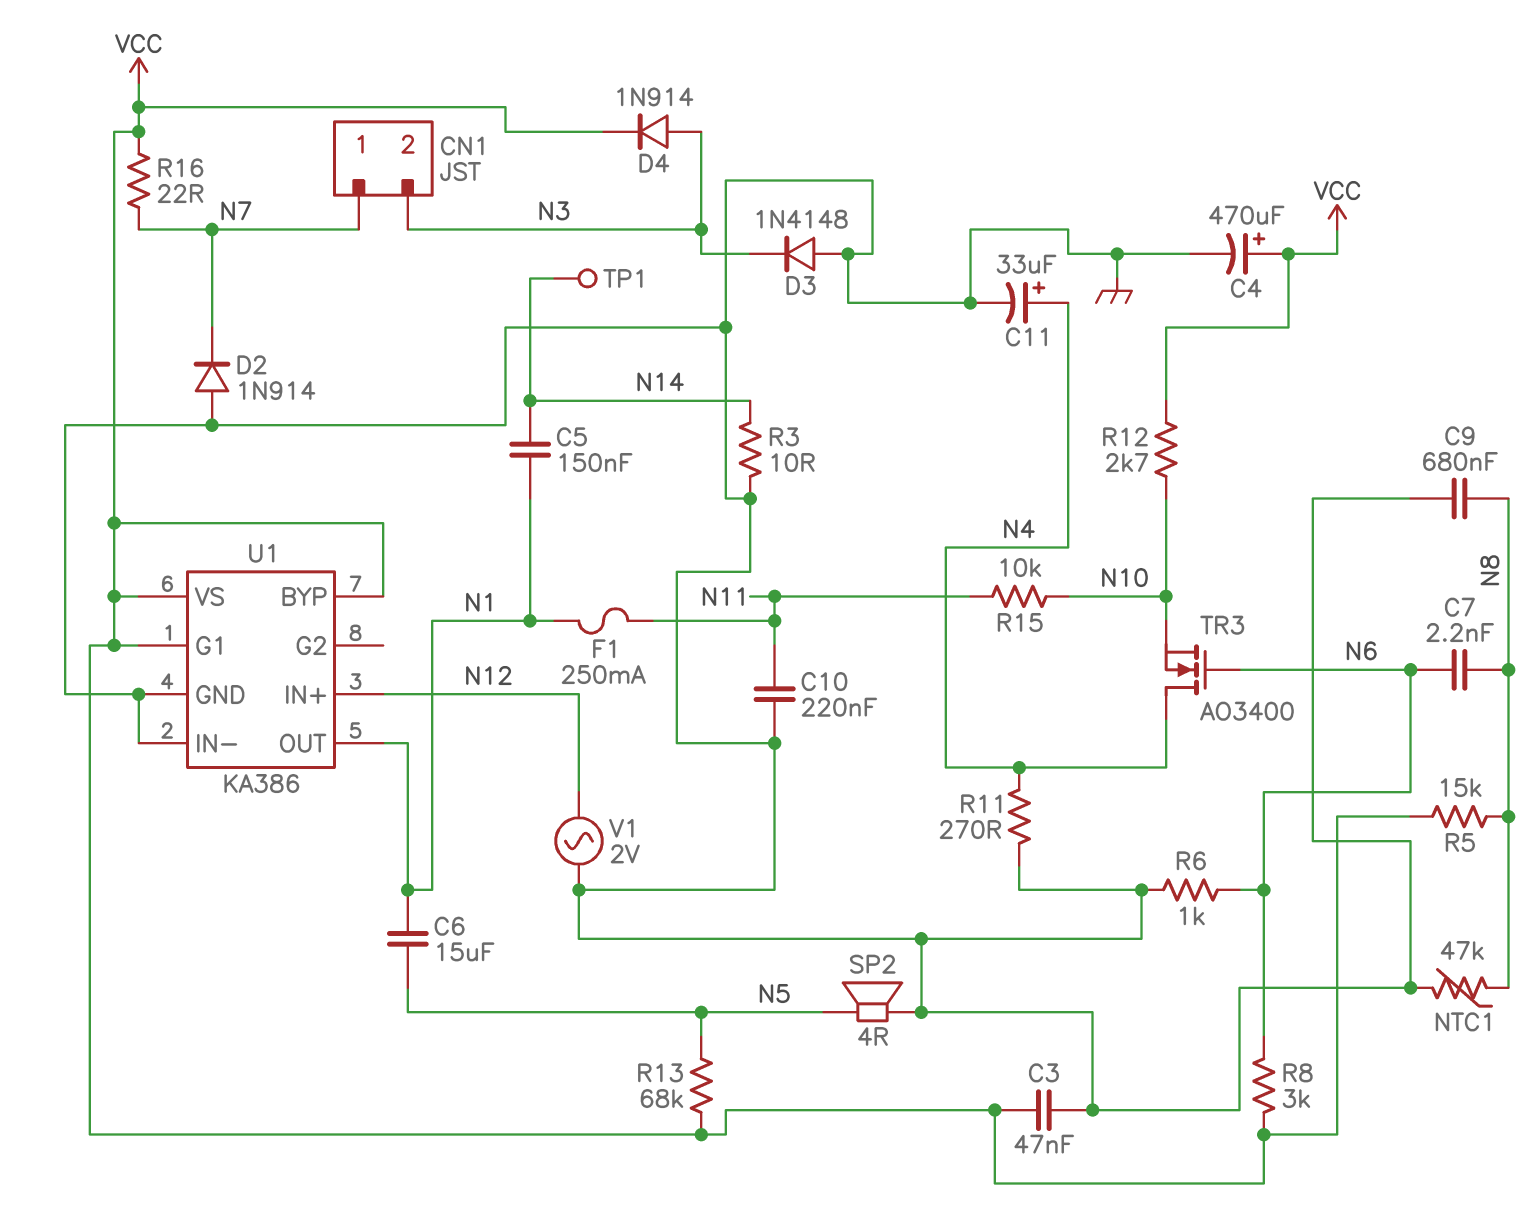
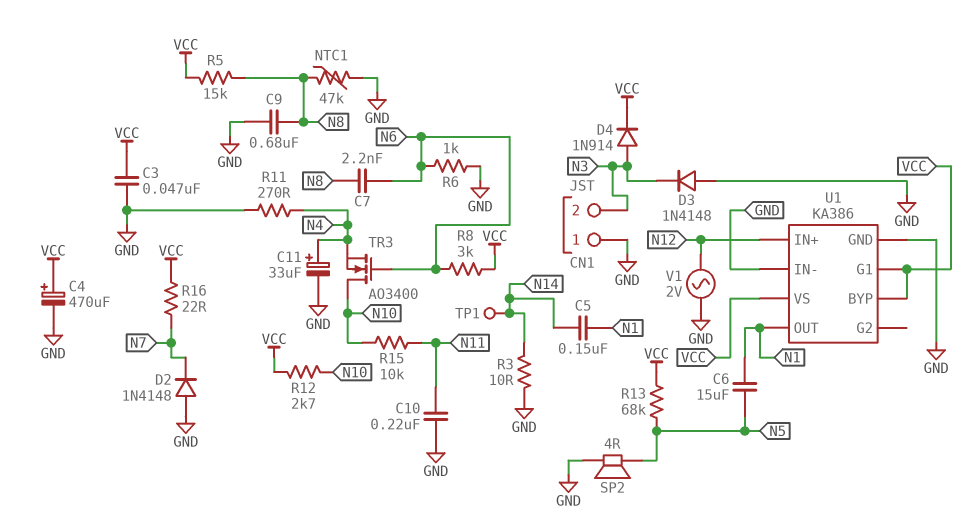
CN1 pin 1: N7 -> GND
D2: diode 1N914 (A GND, K N7) -> diode 1N4148 (A GND, K N7)
F1: 250mA (N1, N11) -> none
TR3: NMOS AO3400 (G N6, D N4, S N10) -> NMOS AO3400 (G N6, D N10, S N4)

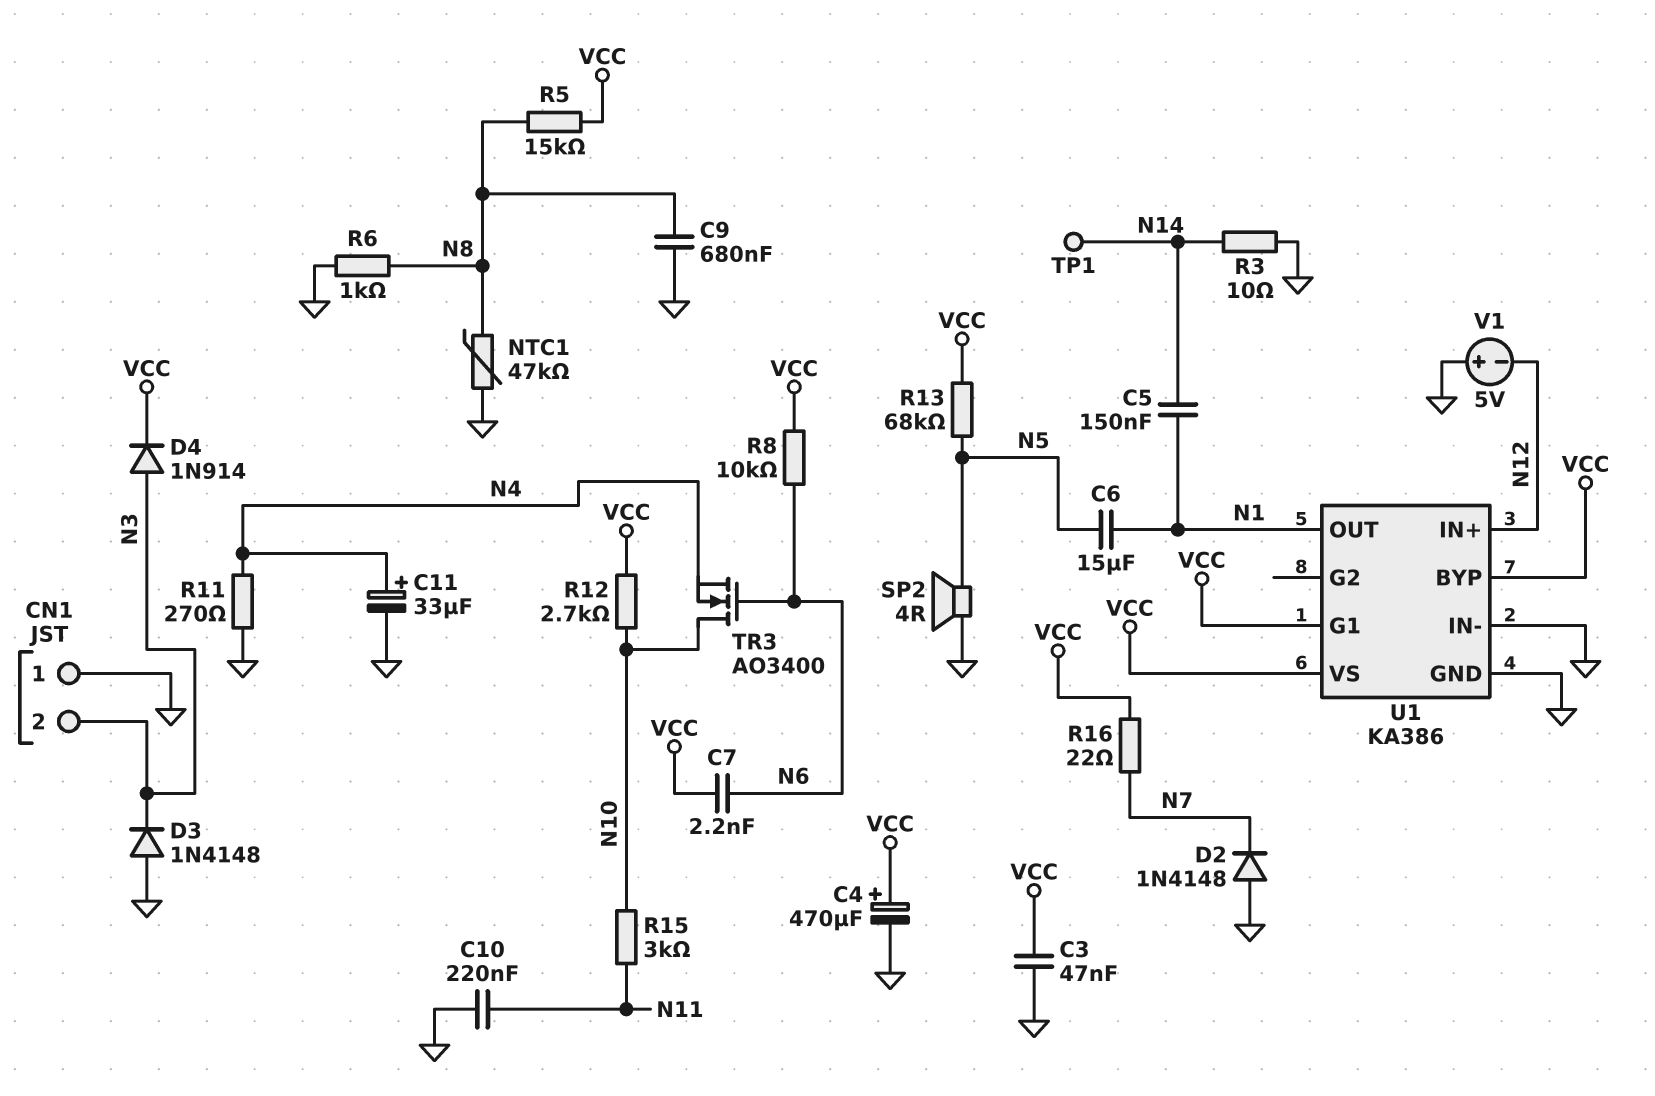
C7: 2.2nF (N6, N8) -> 2.2nF (N6, VCC)
R6: 1k (GND, N6) -> 1k (GND, N8)
R8: 3k (N6, VCC) -> 10k (N6, VCC)
R15: 10k (N10, N11) -> 3k (N10, N11)
V1: AC 2V (GND, N12) -> 5V (plus GND, minus N12)

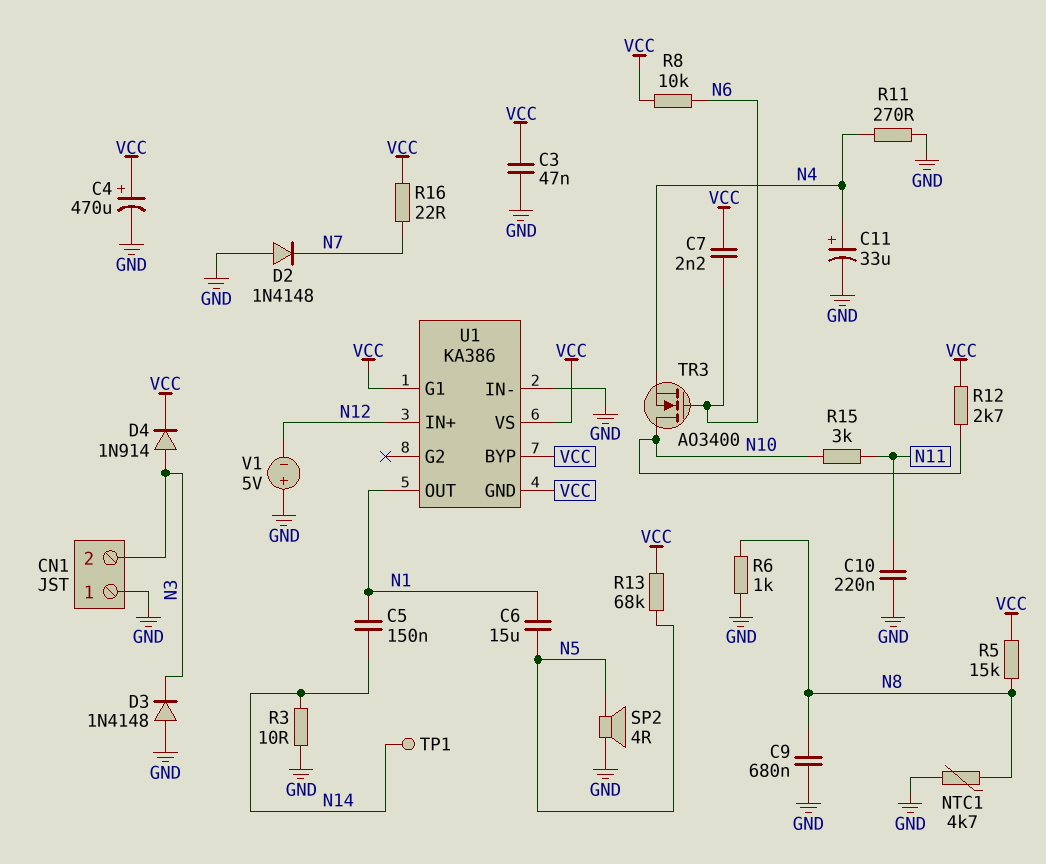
NTC1: 47k (GND, N8) -> 4.7k (GND, N8)
U1 pin GND: GND -> VCC

